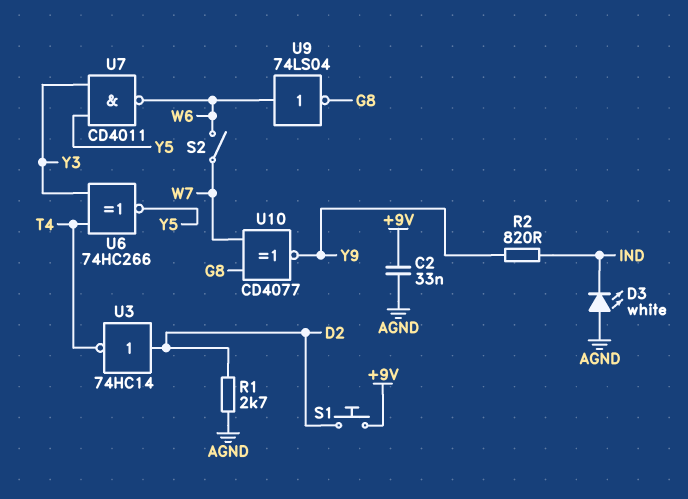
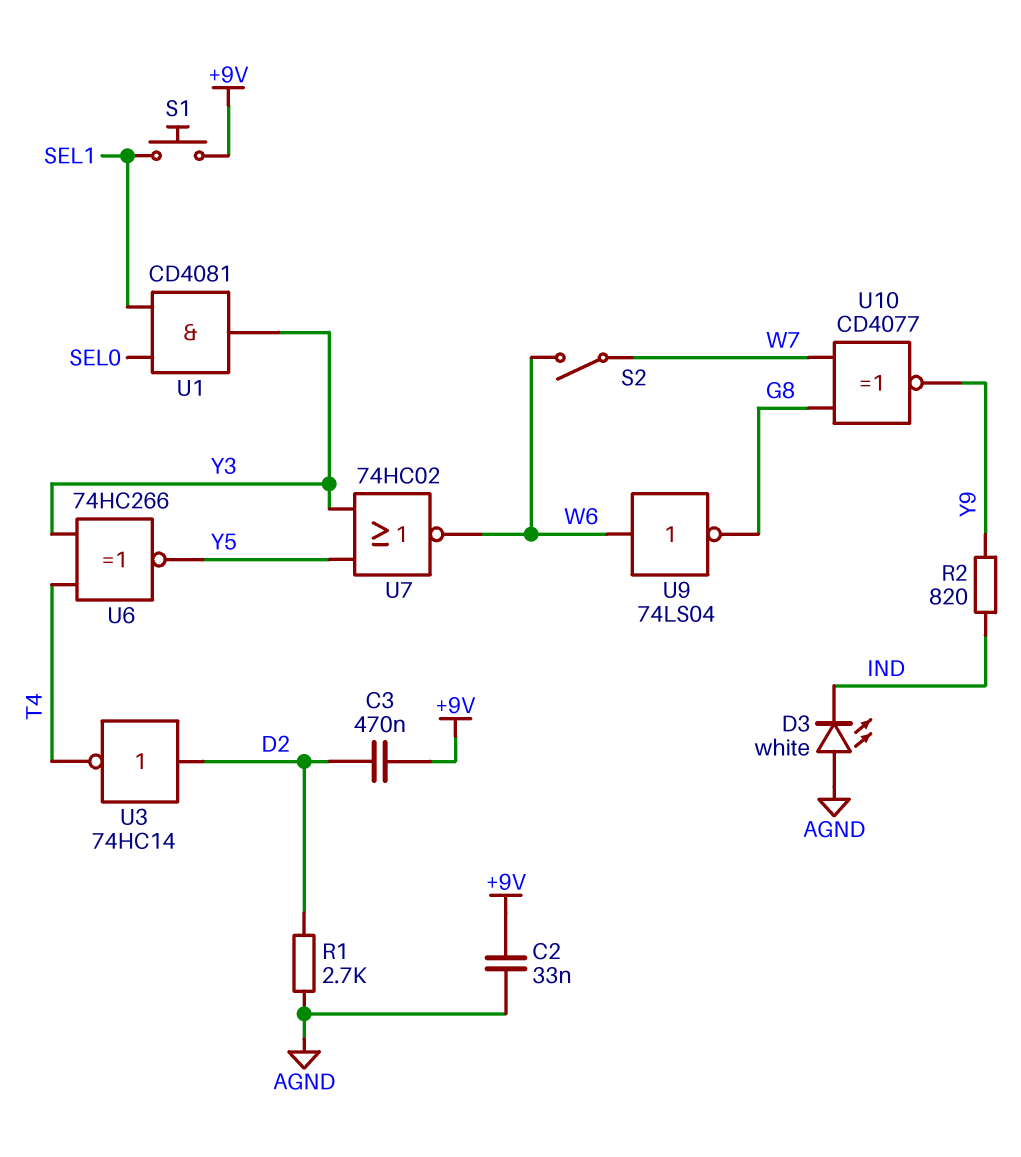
C3: none -> 470nF (+9V, D2)
S1: button (+9V, D2) -> button (+9V, SEL1)
U1: none -> AND CD4081 (in SEL0, in SEL1, out Y3)
U7: NAND CD4011 (in Y3, in Y5, out W6) -> NOR 74HC02 (in Y3, in Y5, out W6)

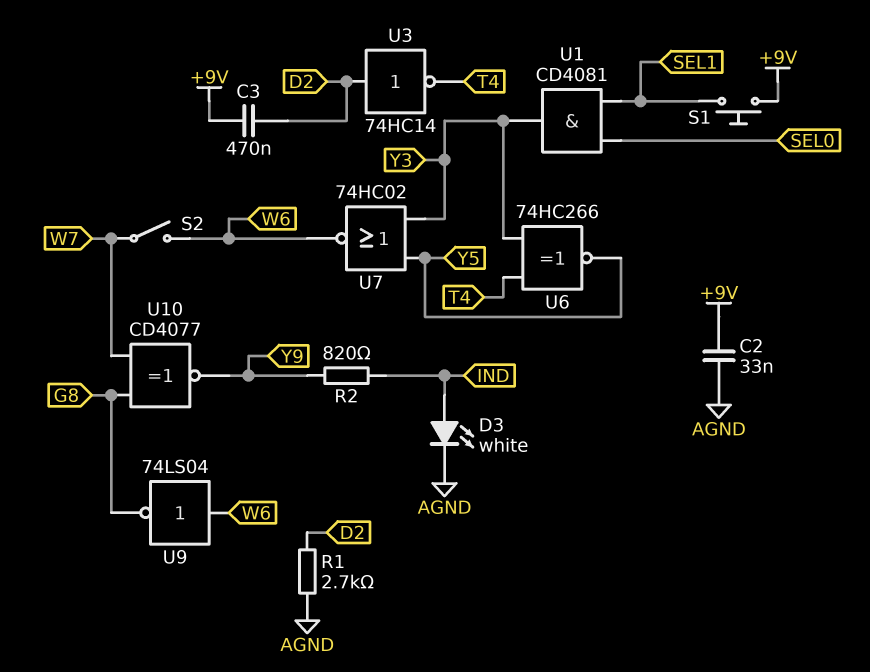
D3: LED white (A AGND, K IND) -> LED white (A IND, K AGND)

